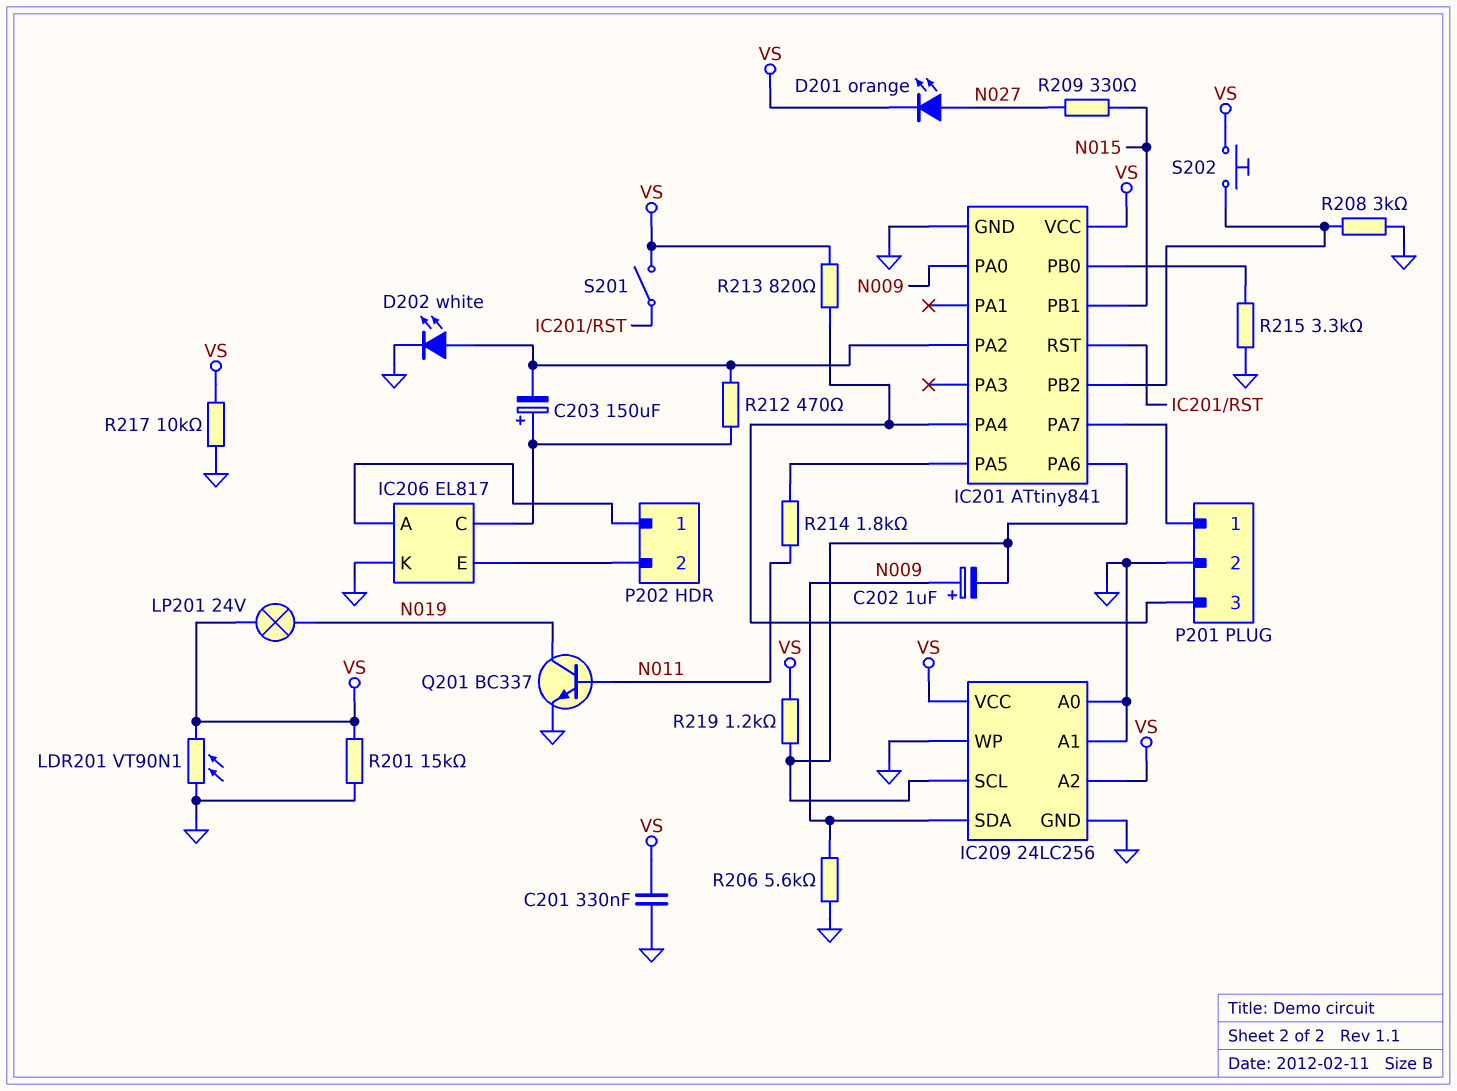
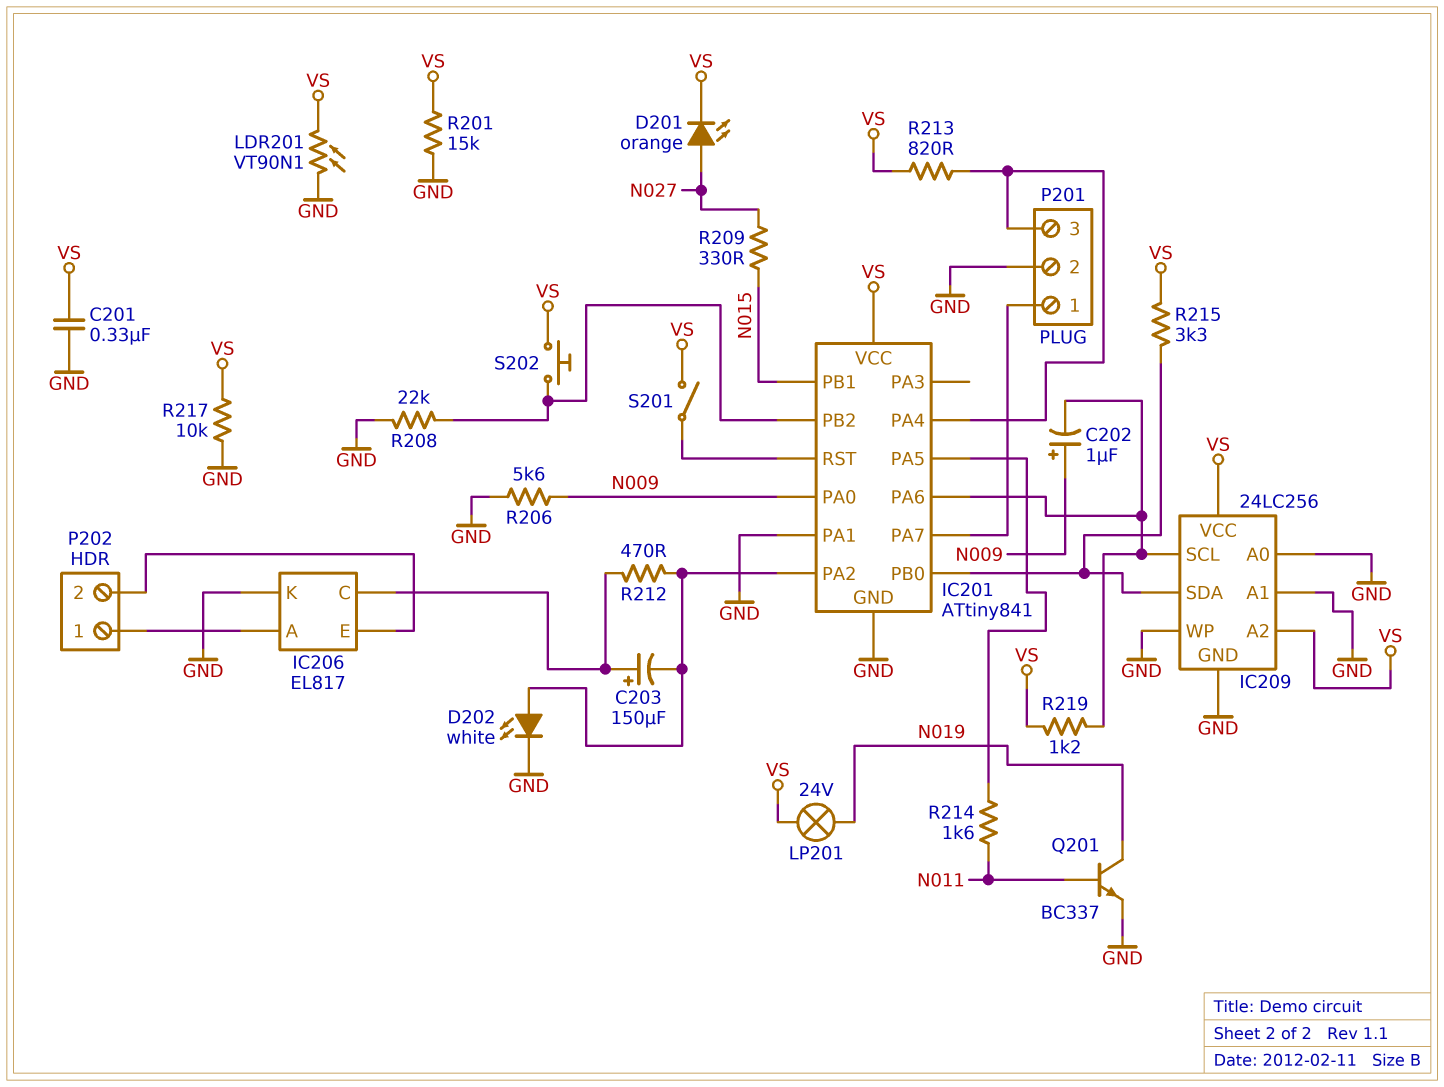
IC201 pin PA1: none -> GND
IC209 pin SDA: N009 -> IC201/PB0
R208: 3k (GND, IC201/PB2) -> 22k (GND, IC201/PB2)
R214: 1.8k (IC201/PA5, N011) -> 1.6k (IC201/PA5, N011)
R215: 3.3k (GND, IC201/PB0) -> 3.3k (IC201/PB0, VS)

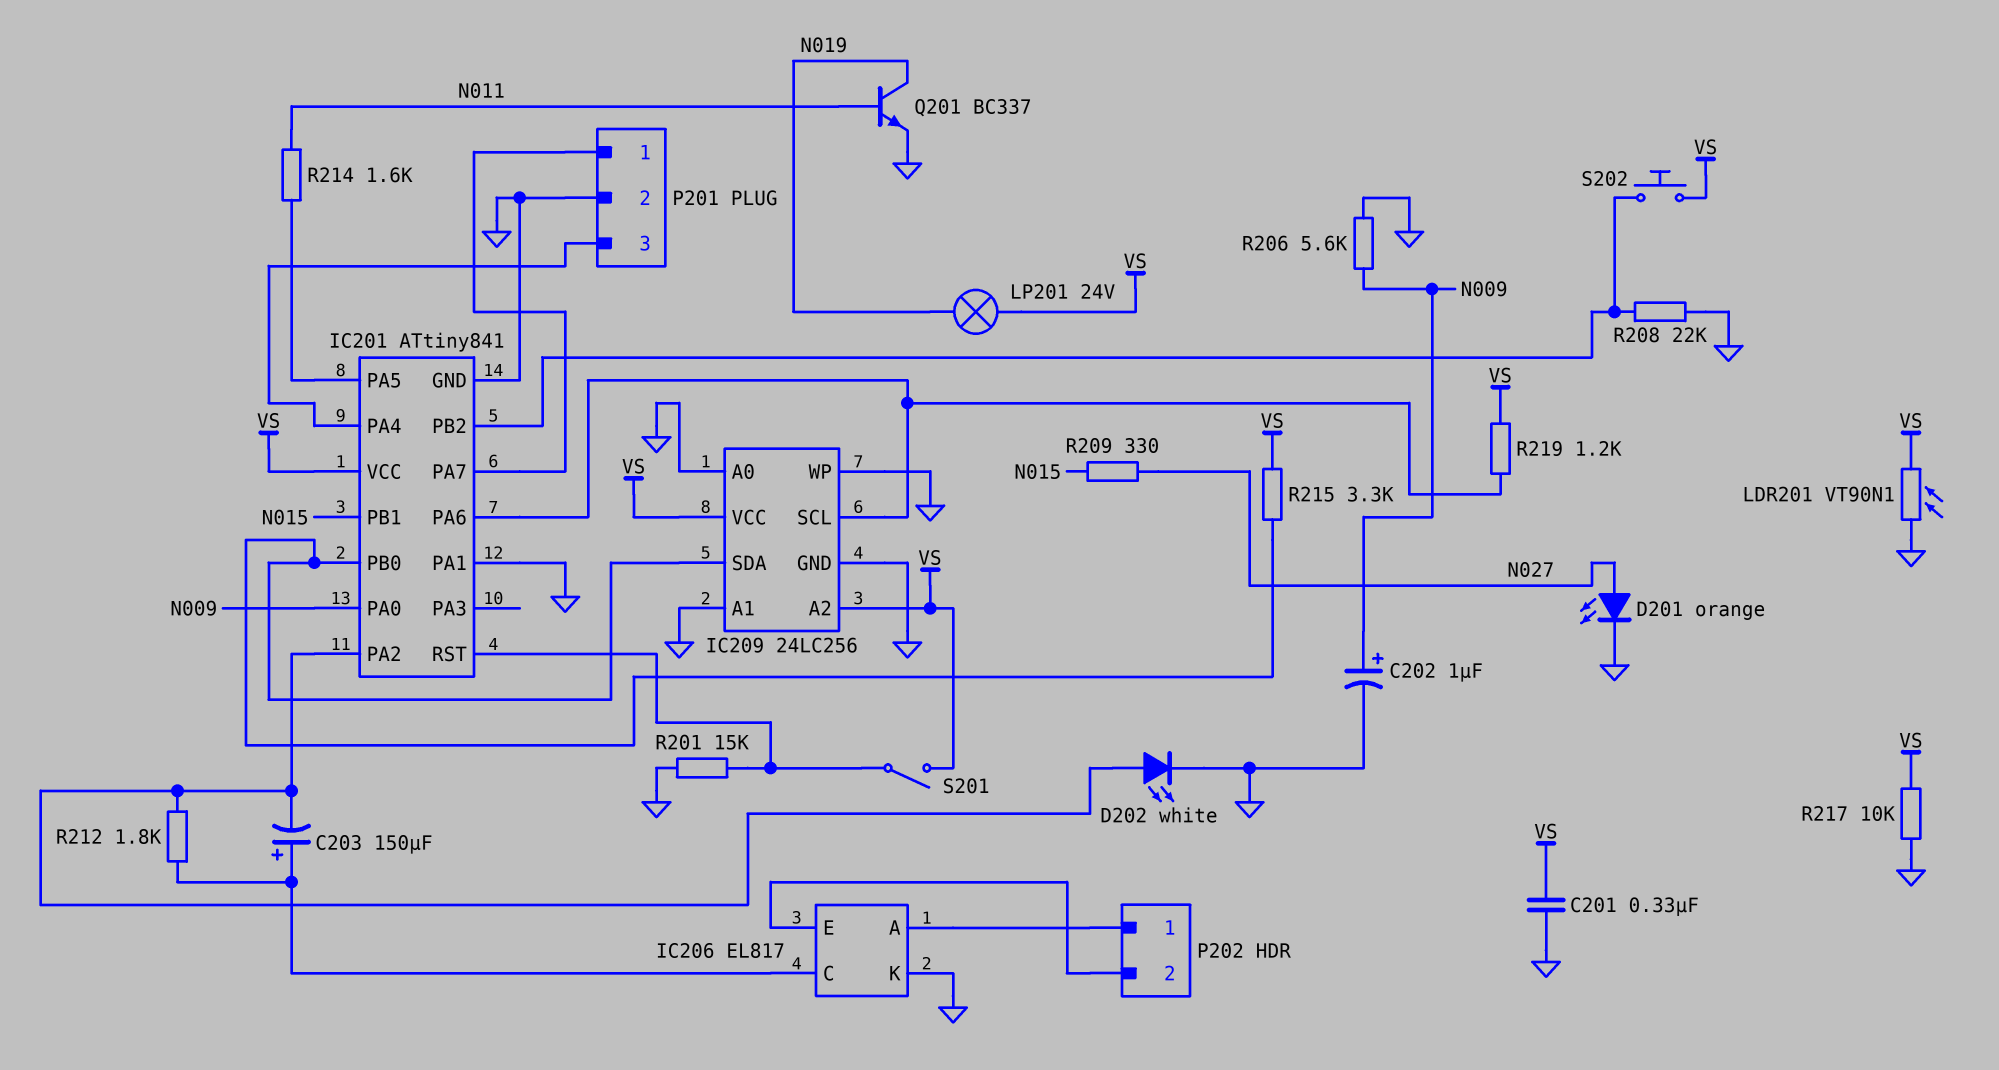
C202: 1uF (plus N009, minus IC201/PA6) -> 1uF (plus N009, minus GND)
D201: LED orange (A N027, K VS) -> LED orange (A N027, K GND)
R201: 15k (GND, VS) -> 15k (GND, IC201/RST)
R212: 470 (IC201/PA2, IC206/C) -> 1.8k (IC201/PA2, IC206/C)
R213: 820 (IC201/PA4, VS) -> none

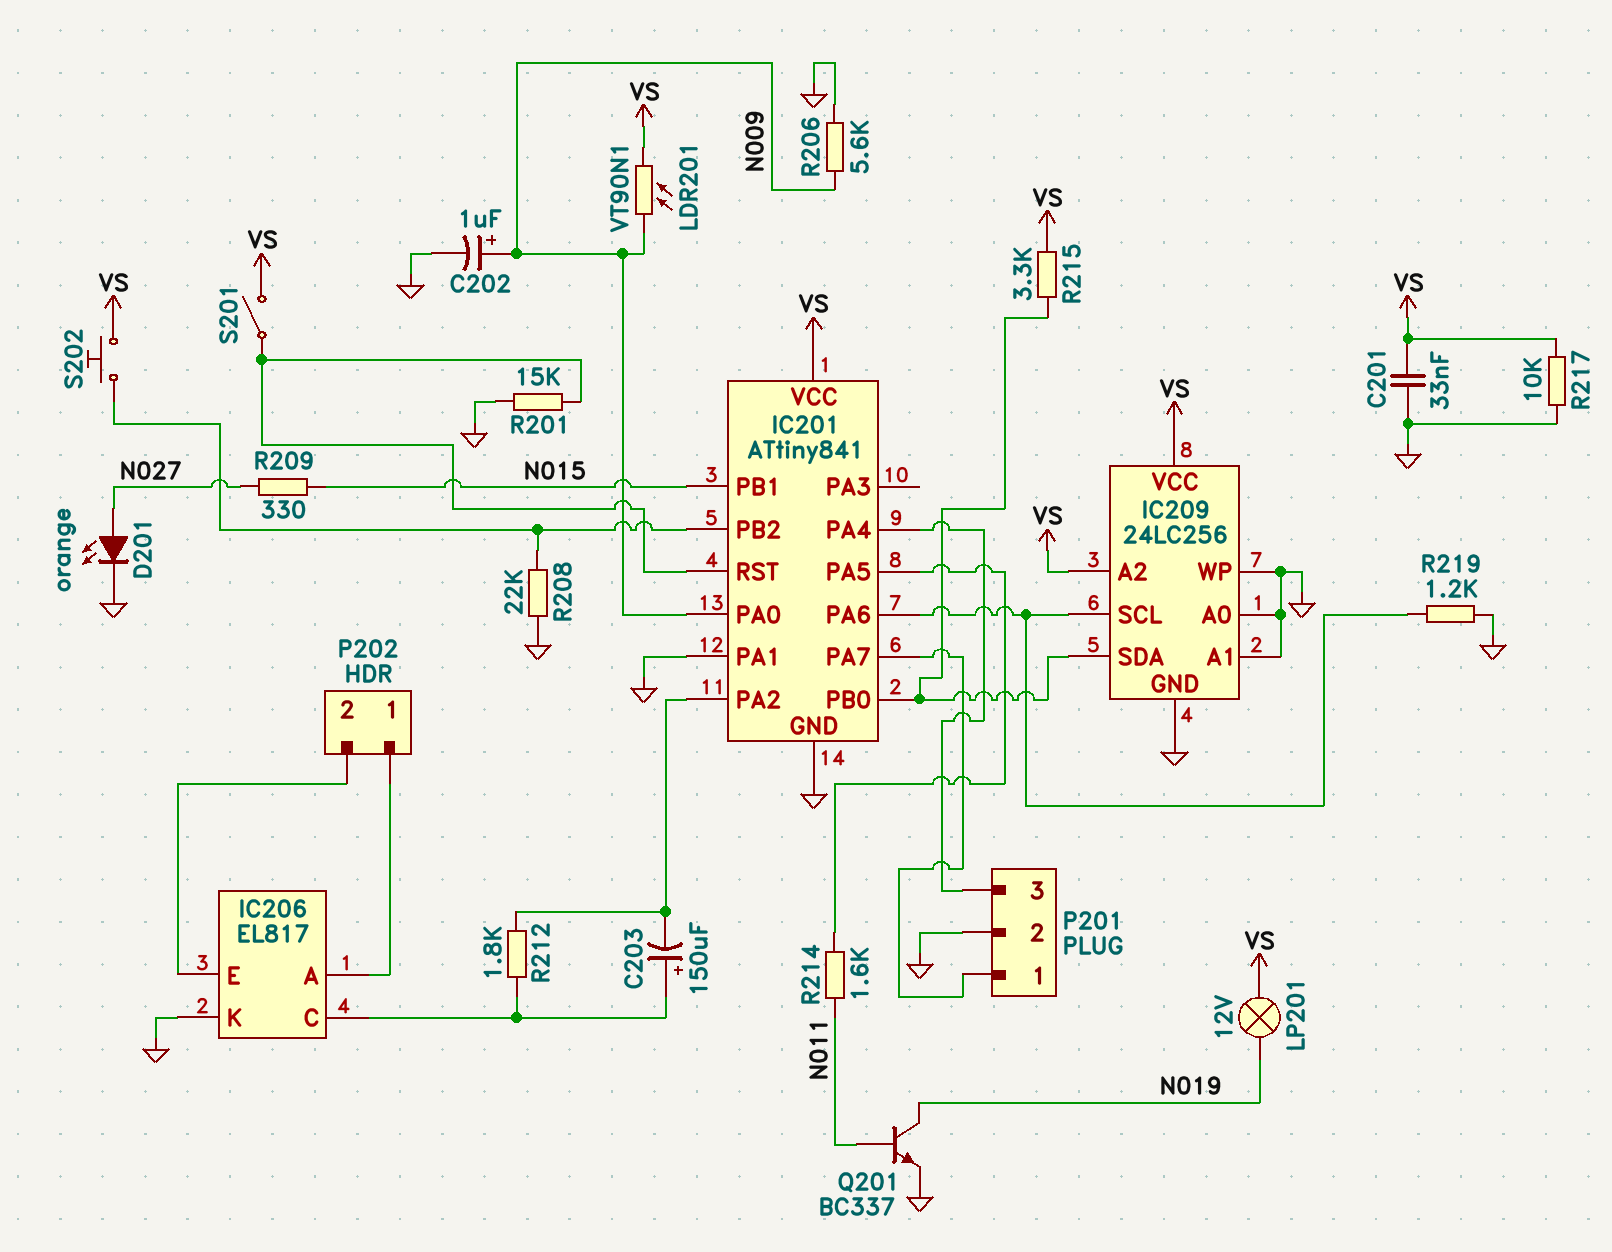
C201: 330nF (GND, VS) -> 33nF (GND, VS)
D202: LED white (A IC201/PA2, K GND) -> none
LDR201: VT90N1 (GND, VS) -> VT90N1 (N009, VS)
LP201: lamp 24V (N019, VS) -> lamp 12V (N019, VS)
R219: 1.2k (IC201/PA6, VS) -> 1.2k (GND, IC201/PA6)

